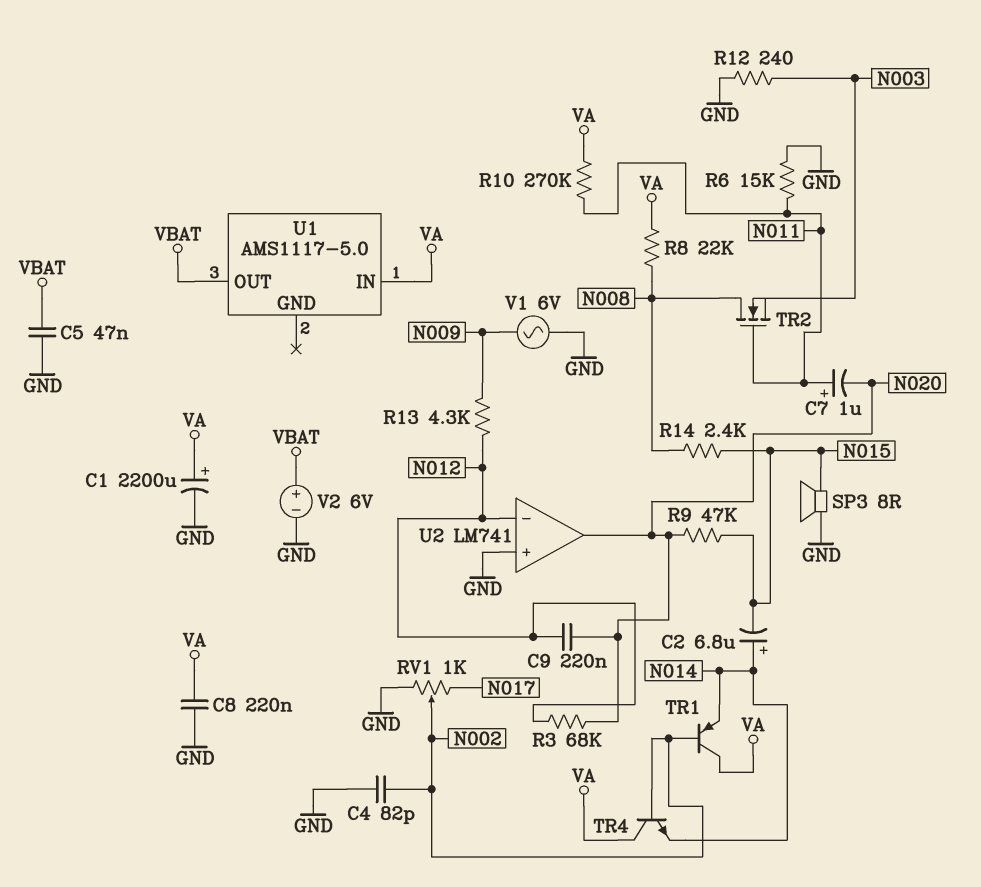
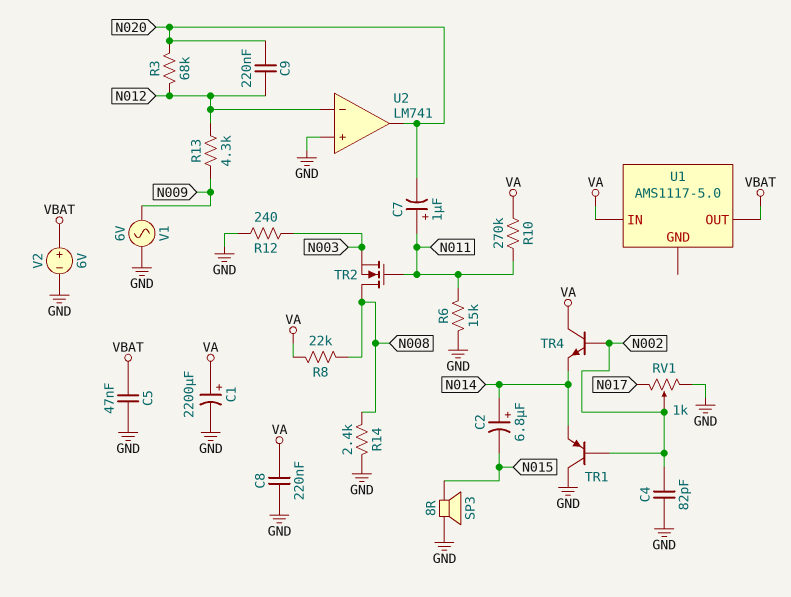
R9: 47k (N015, N020) -> none
R14: 2.4k (N008, N015) -> 2.4k (GND, N008)
TR1: PNP (B N002, C VA, E N014) -> PNP (B N002, C GND, E N014)

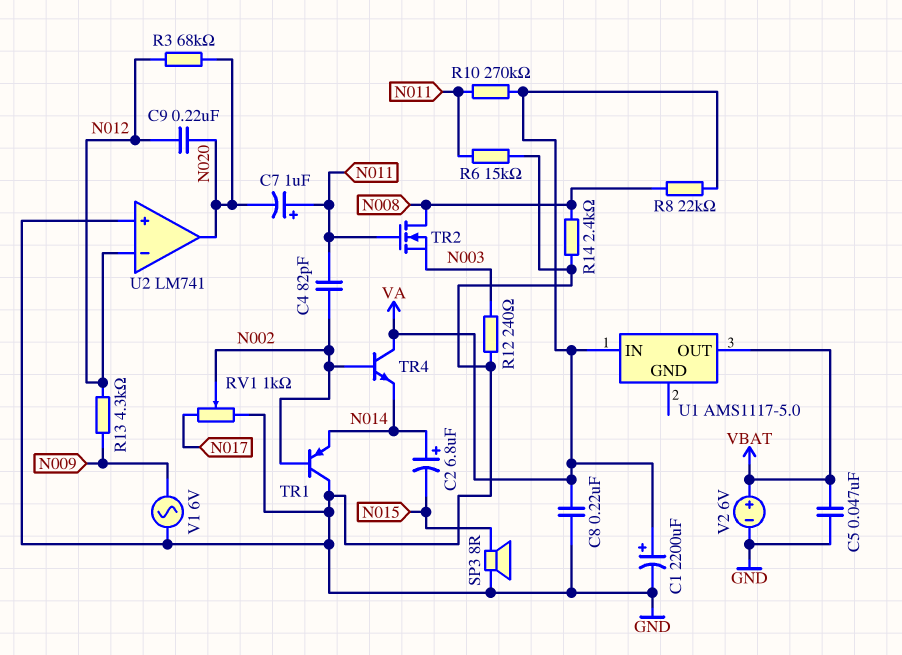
C4: 82pF (GND, N002) -> 82pF (N002, N011)

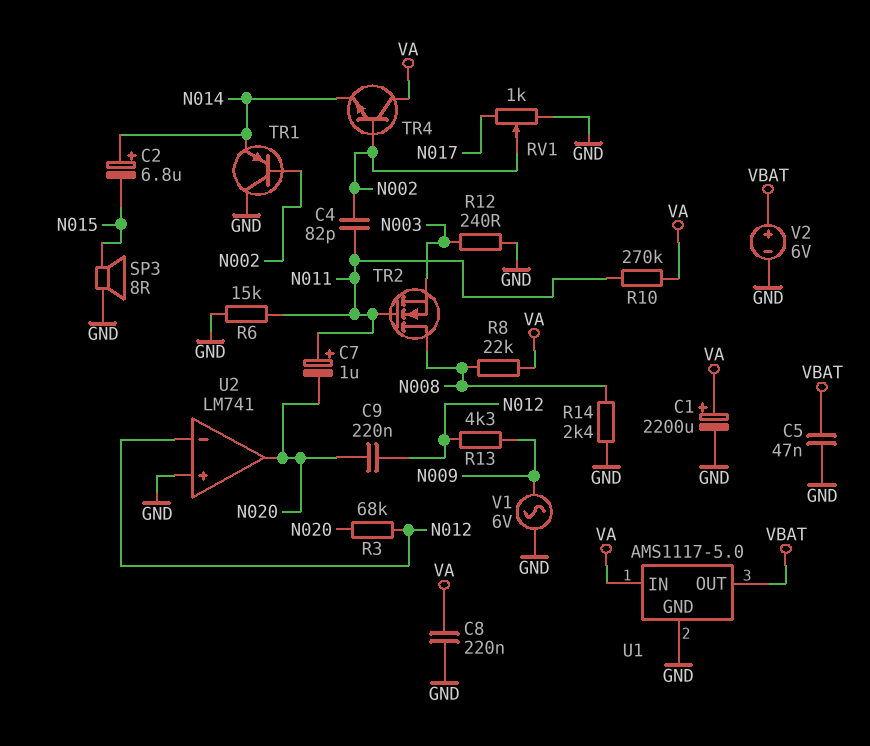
U1 pin GND: none -> GND

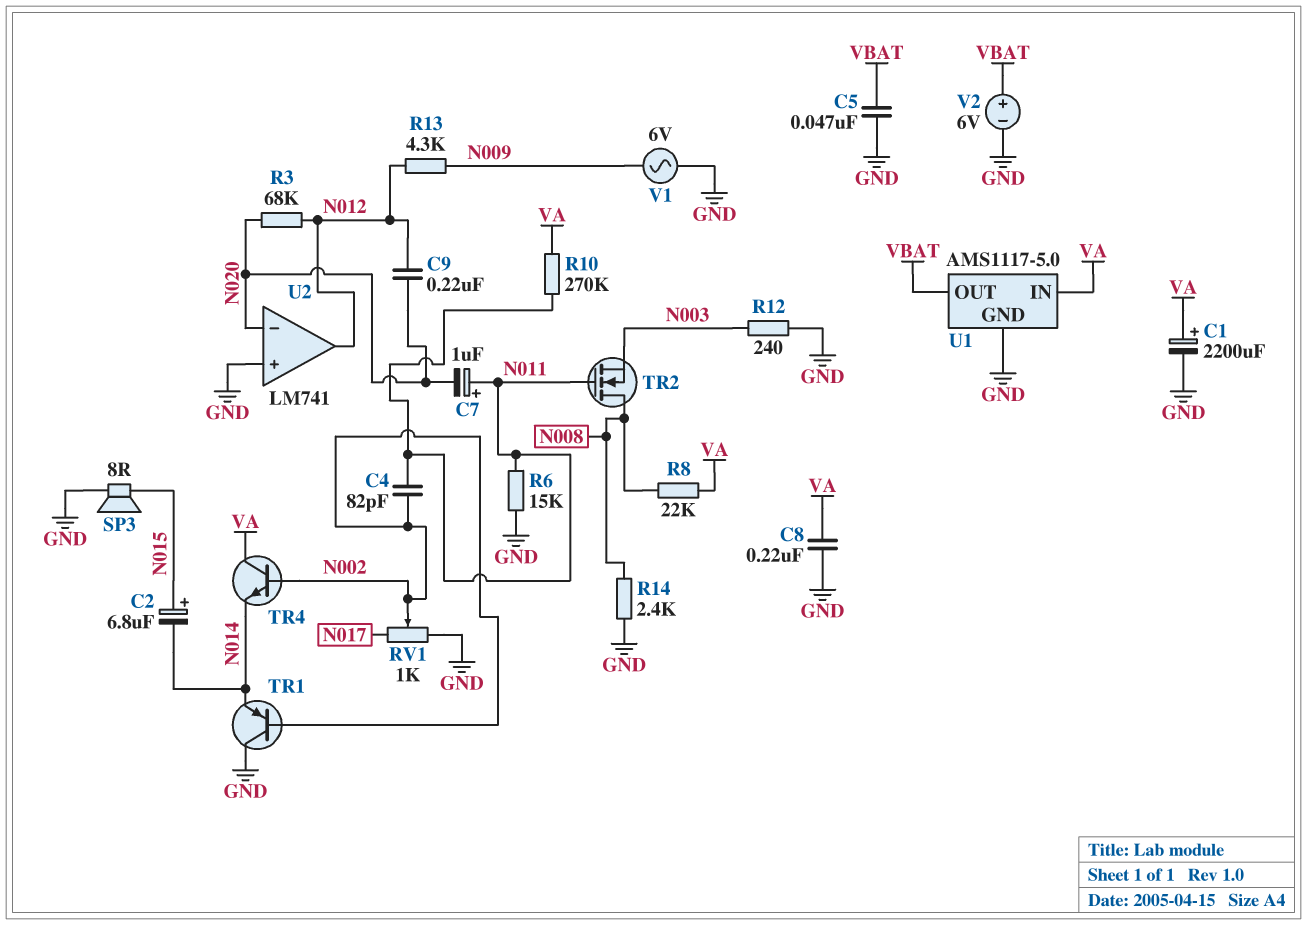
C2: 6.8uF (plus N014, minus N015) -> 6.8uF (plus N015, minus N014)
U2 pin in-: N012 -> N020
U2 pin out: N020 -> N012

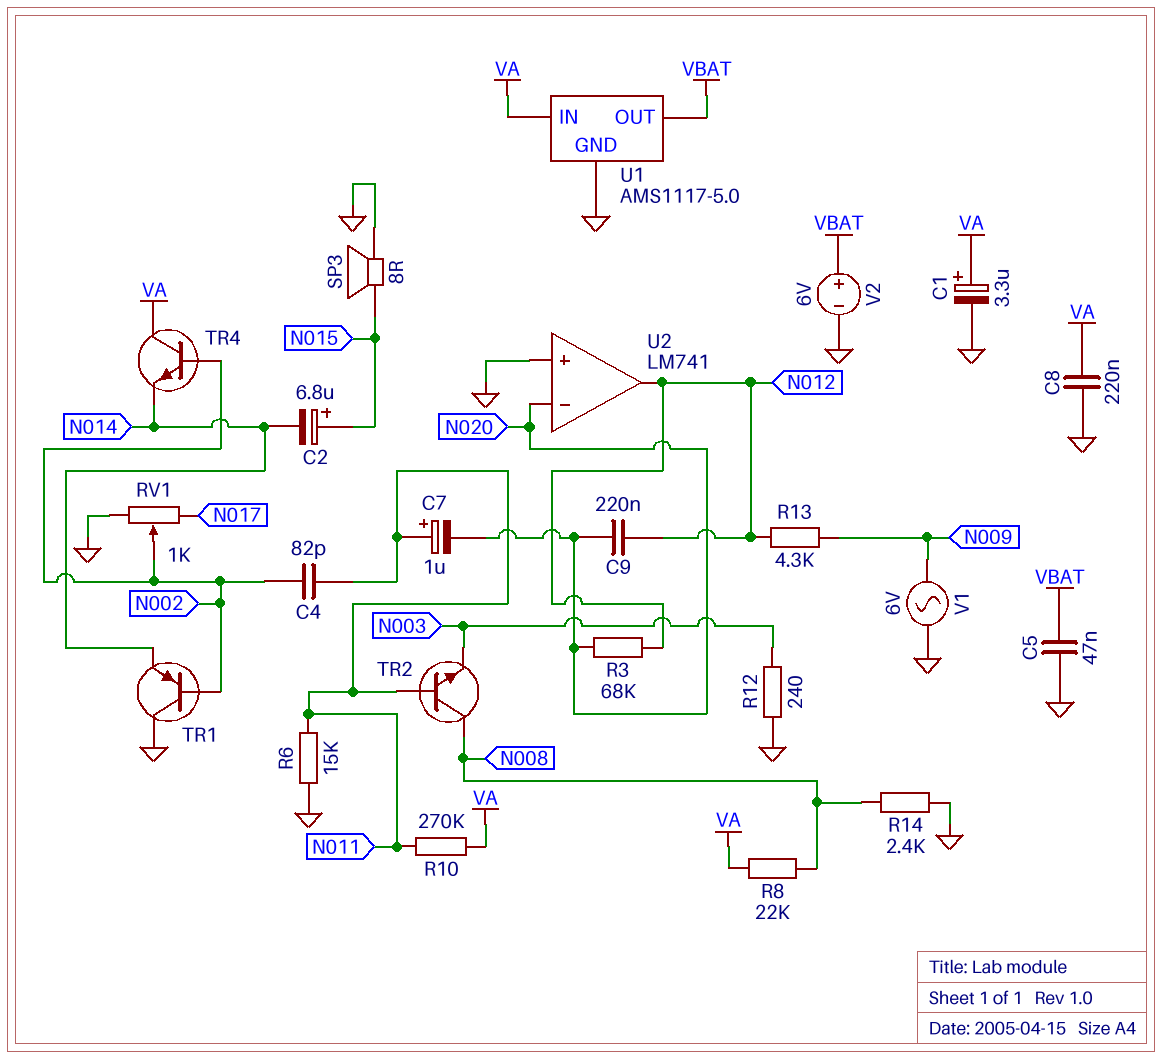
C1: 2200uF (plus VA, minus GND) -> 3.3uF (plus VA, minus GND)
TR2: NMOS (G N011, D N008, S N003) -> NPN (B N011, C N008, E N003)

